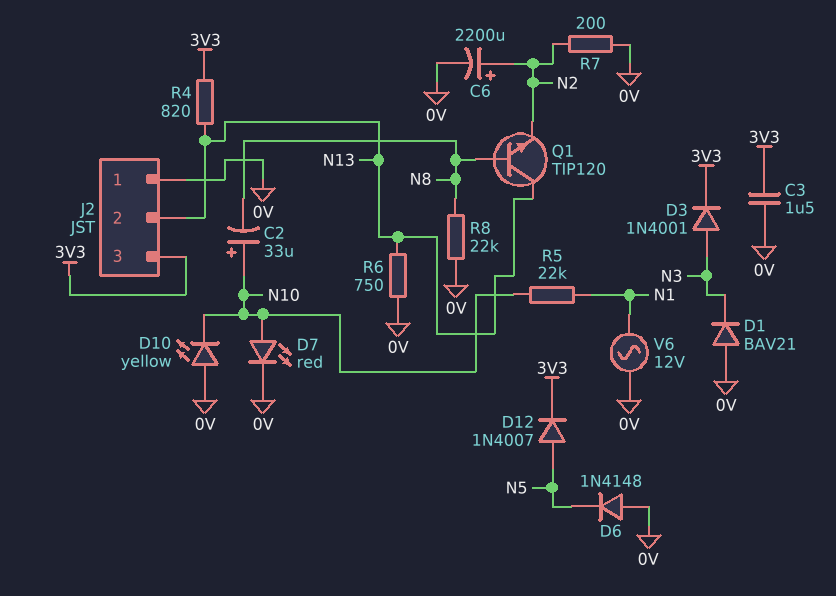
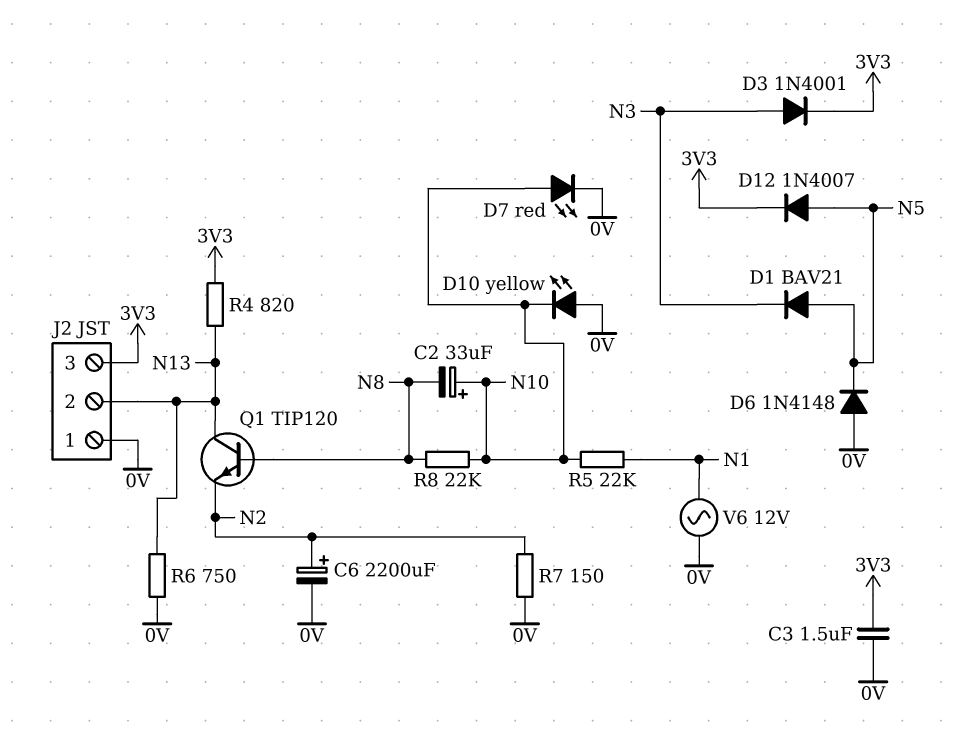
D1: diode BAV21 (A 0V, K N3) -> diode BAV21 (A N5, K N3)
R7: 200 (0V, N2) -> 150 (0V, N2)
R8: 22k (0V, N8) -> 22k (N8, N10)

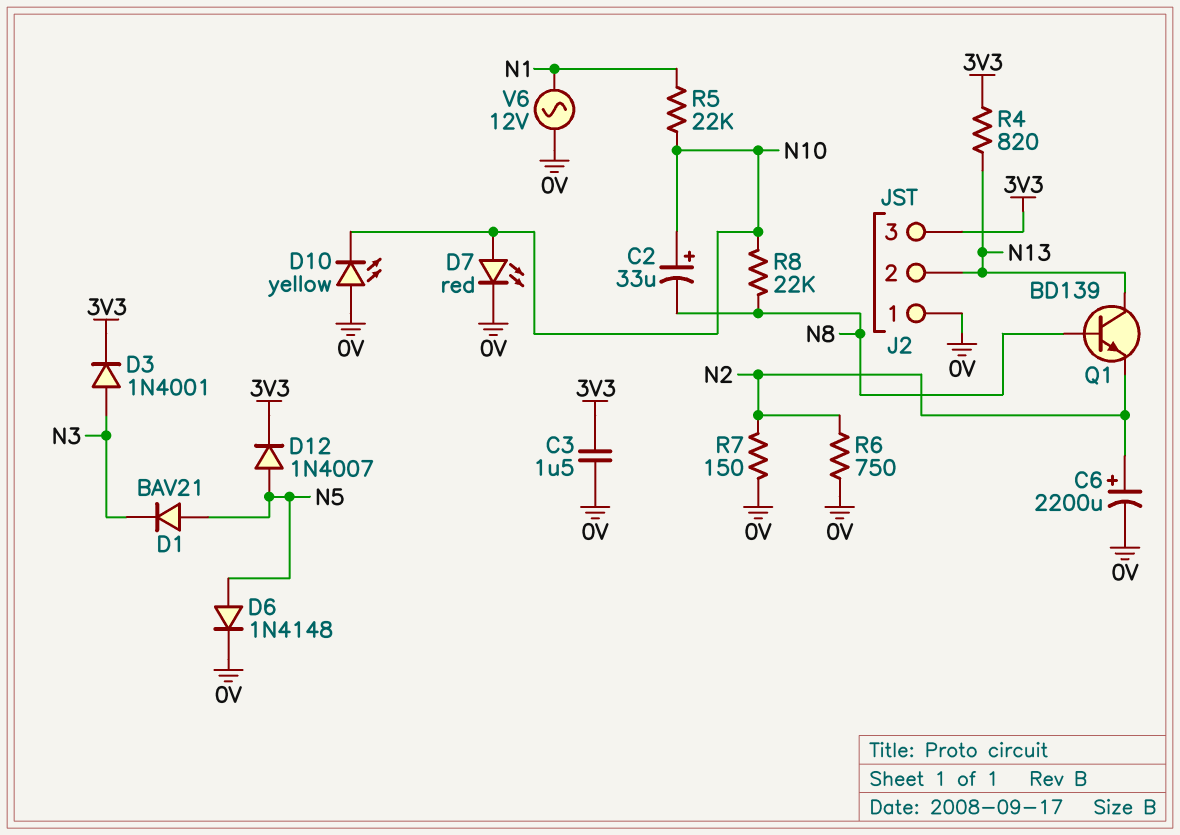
D6: diode 1N4148 (A 0V, K N5) -> diode 1N4148 (A N5, K 0V)
Q1: NPN TIP120 (B N8, C N13, E N2) -> NPN BD139 (B N8, C N13, E N2)
R6: 750 (0V, N13) -> 750 (0V, N2)

